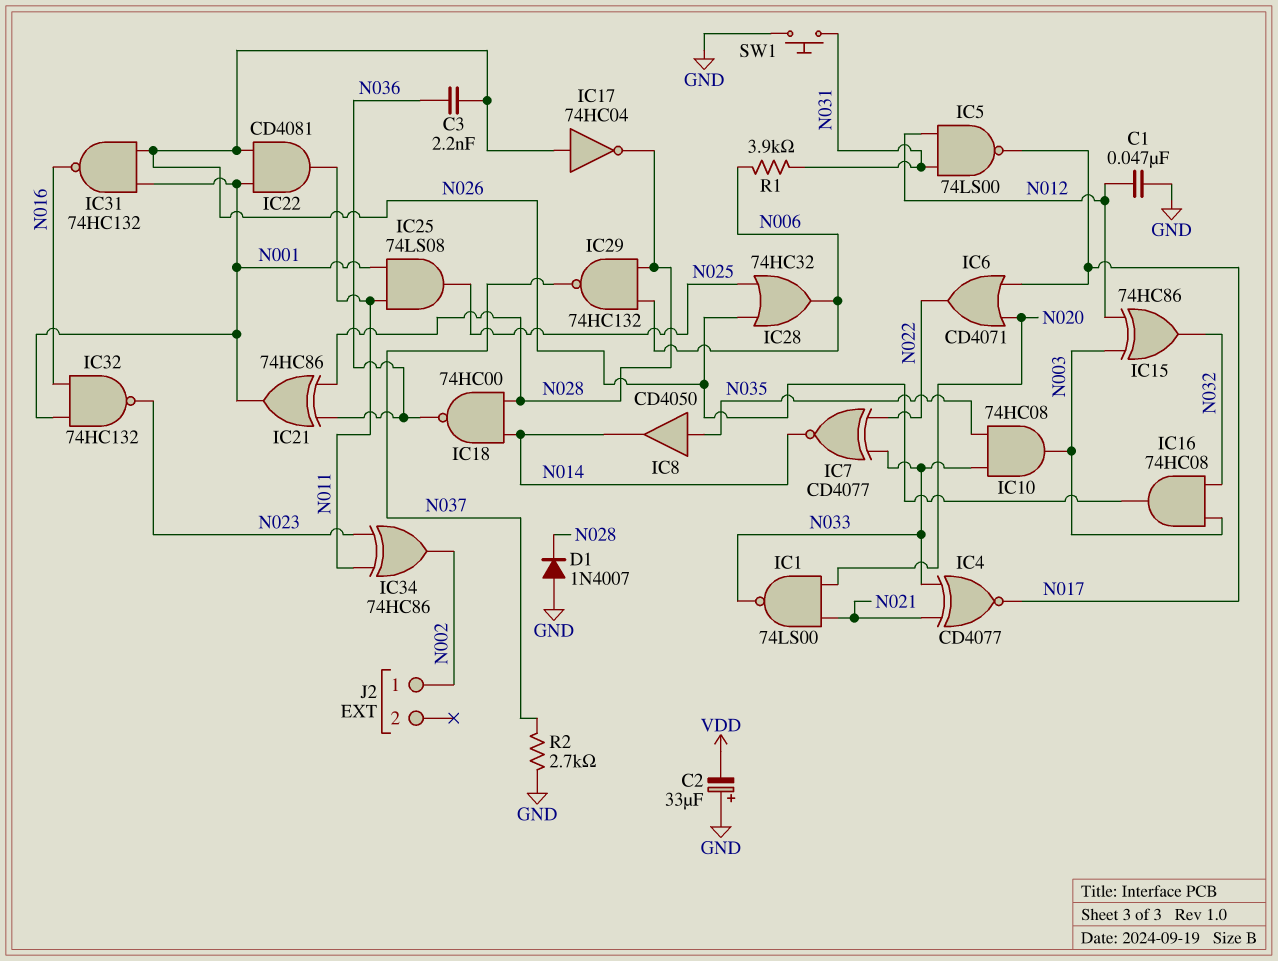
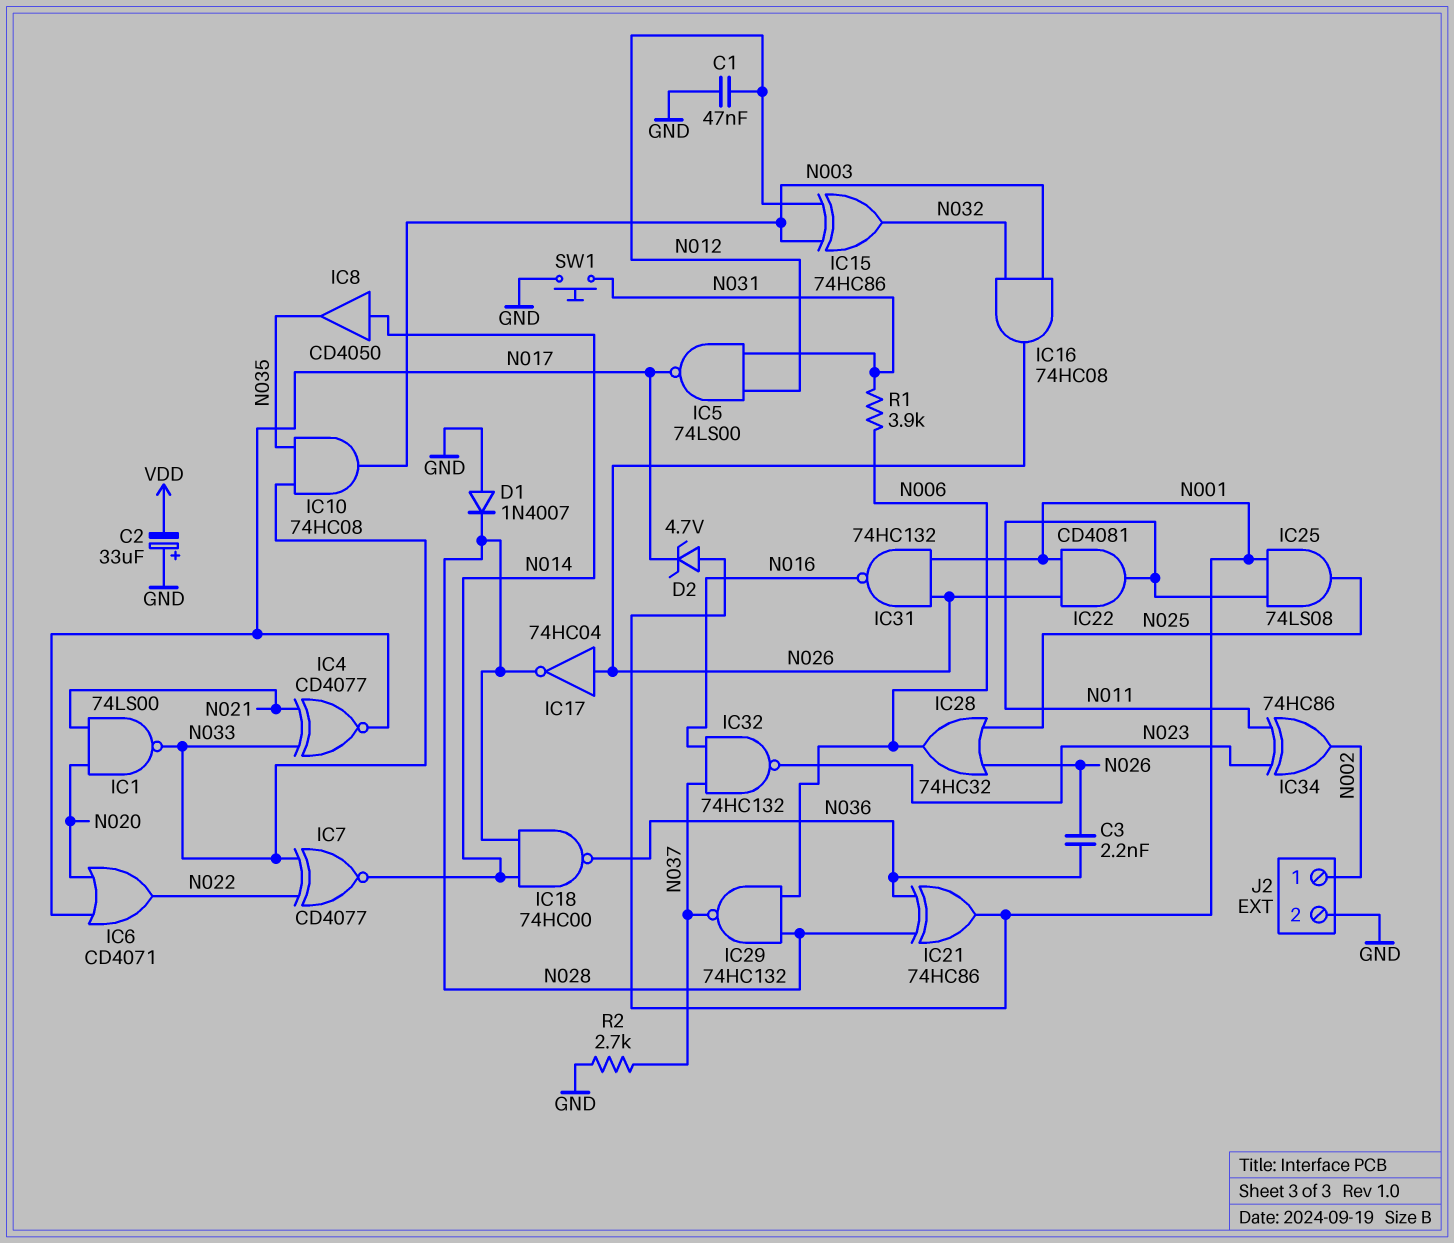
D2: none -> zener 4.7V (A N001, K N017)
IC8: buffer CD4050 (in N035, out N014) -> buffer CD4050 (in N014, out N035)
IC32: NAND 74HC132 (in N001, in N016, out N023) -> NAND 74HC132 (in N016, in N037, out N023)
J2 pin 2: none -> GND

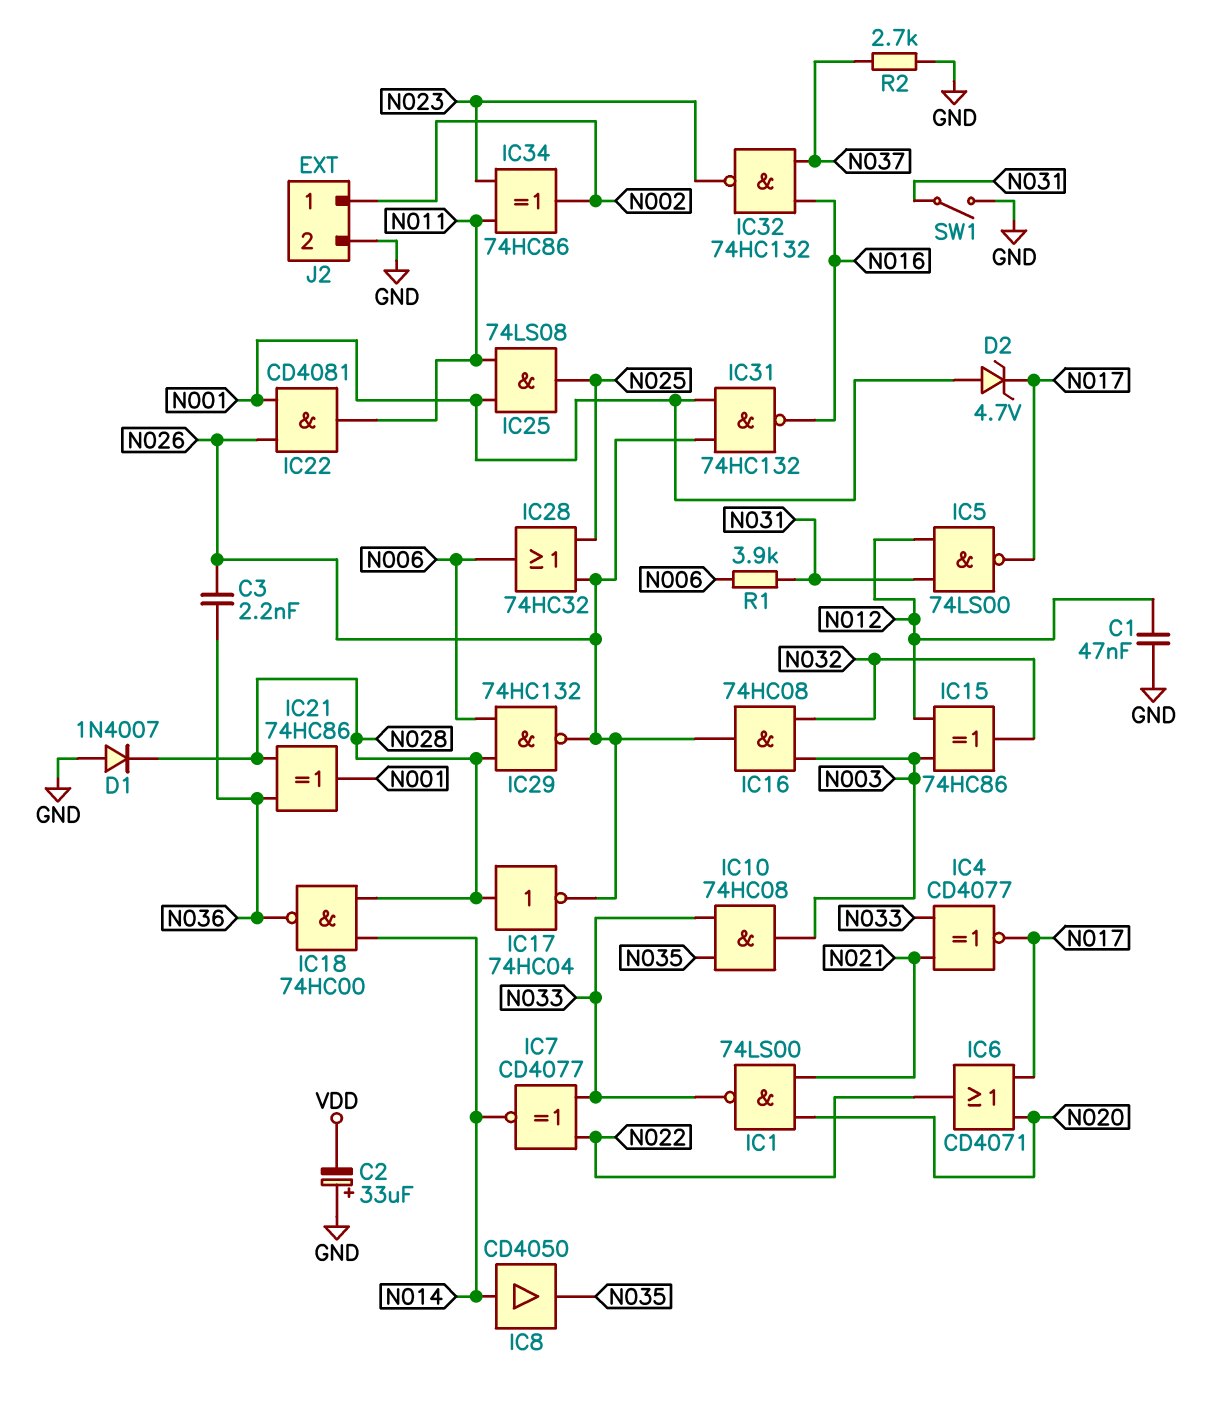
IC17: NOT 74HC04 (in N026, out N028) -> NOT 74HC04 (in N028, out N026)
IC29: NAND 74HC132 (in N006, in N028, out N037) -> NAND 74HC132 (in N006, in N028, out N026)
SW1: button (GND, N031) -> switch (GND, N031)

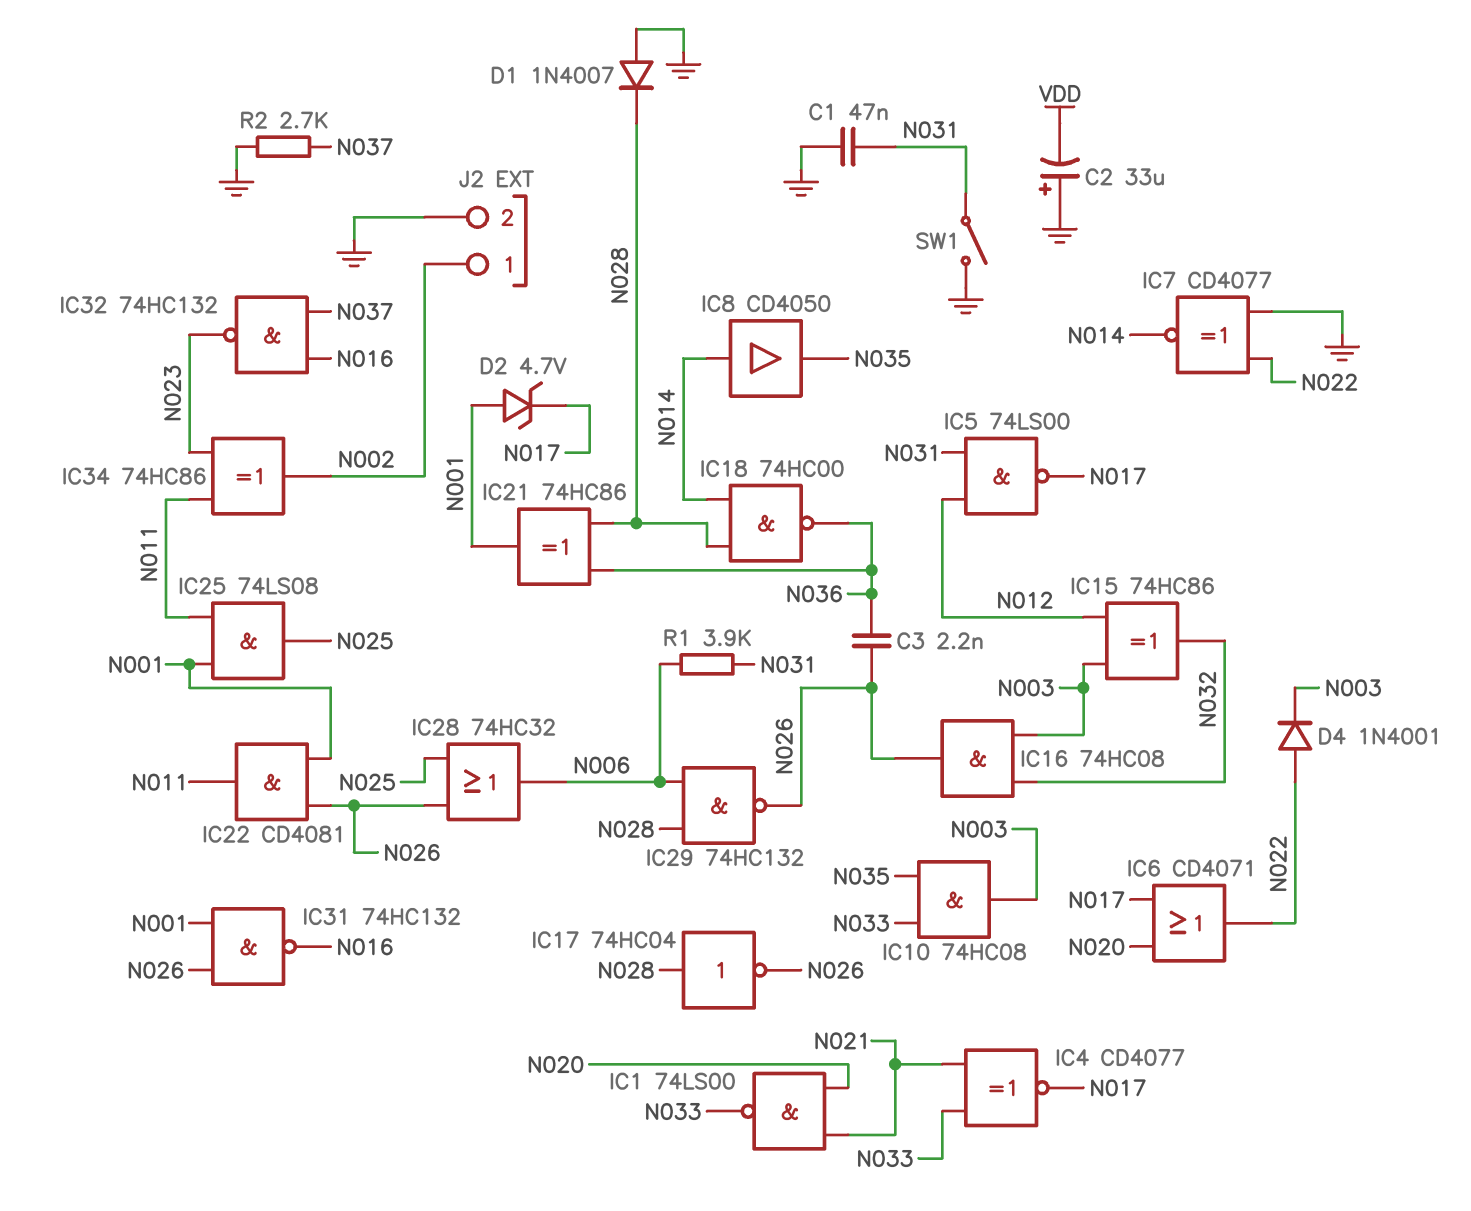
C1: 47nF (GND, N012) -> 47nF (GND, N031)
D4: none -> diode 1N4001 (A N022, K N003)
IC7: XNOR CD4077 (in N022, in N033, out N014) -> XNOR CD4077 (in GND, in N022, out N014)

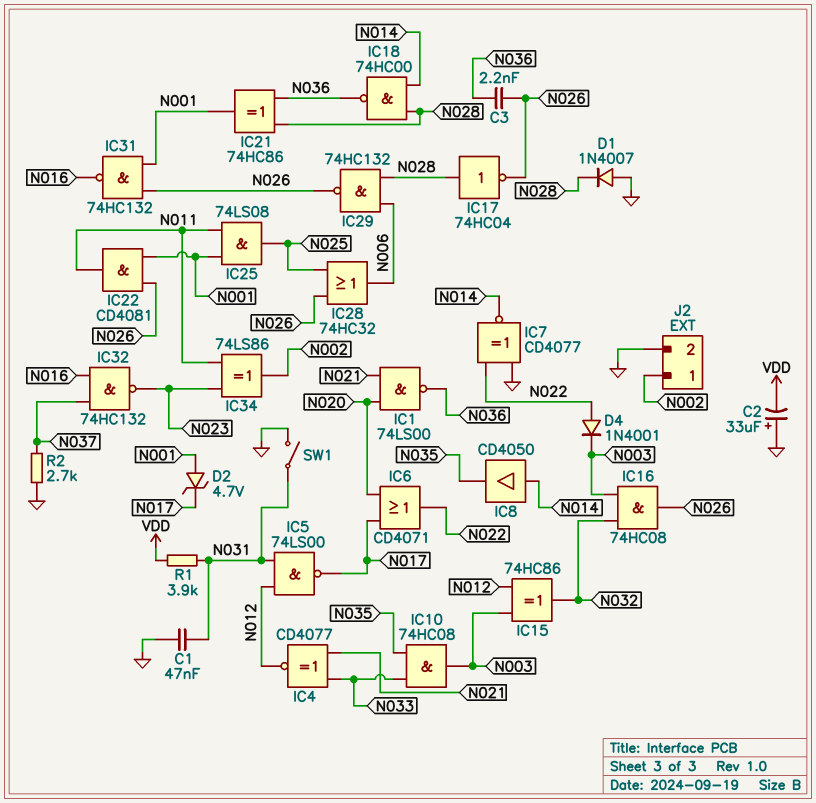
IC1: NAND 74LS00 (in N020, in N021, out N033) -> NAND 74LS00 (in N020, in N021, out N036)
IC4: XNOR CD4077 (in N021, in N033, out N017) -> XNOR CD4077 (in N021, in N033, out N012)
IC34: XOR 74HC86 (in N011, in N023, out N002) -> XOR 74LS86 (in N011, in N023, out N002)
R1: 3.9k (N006, N031) -> 3.9k (N031, VDD)

